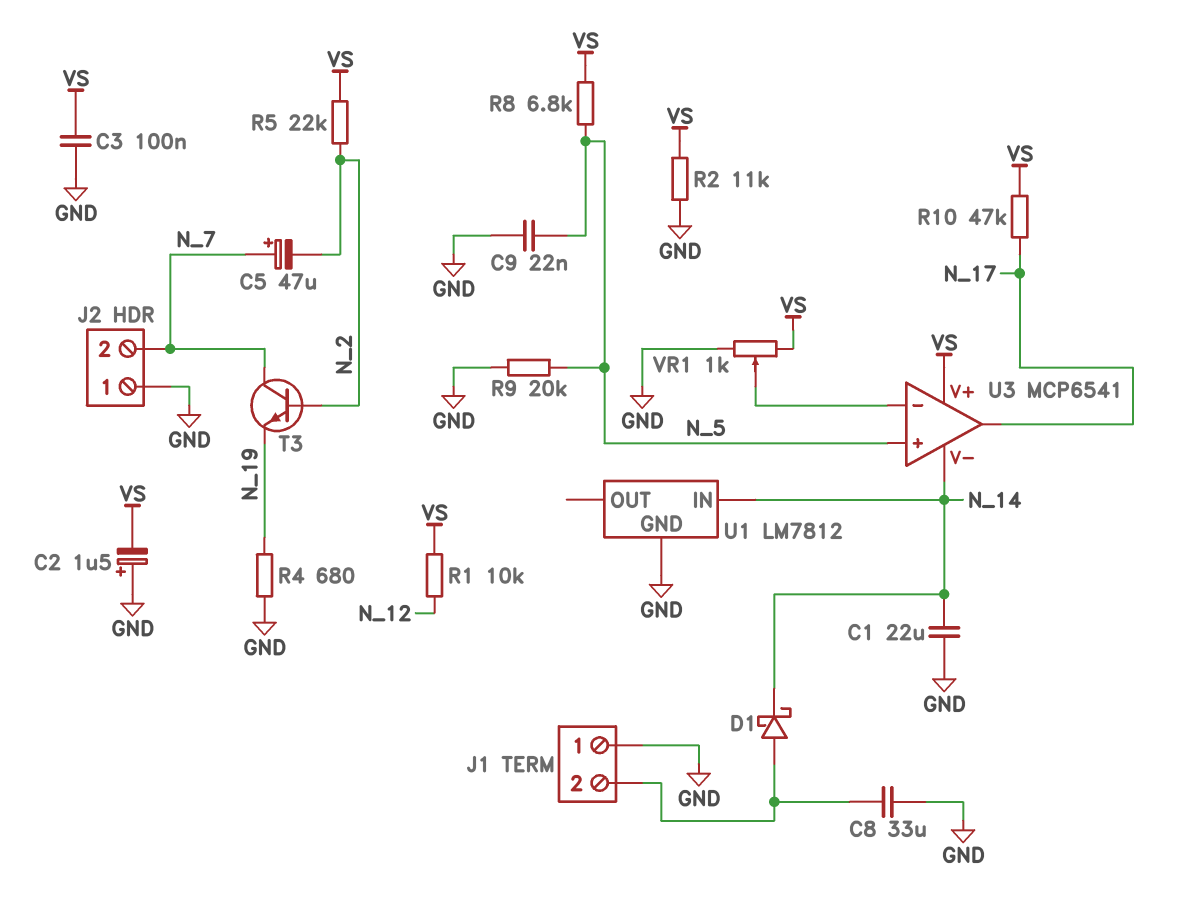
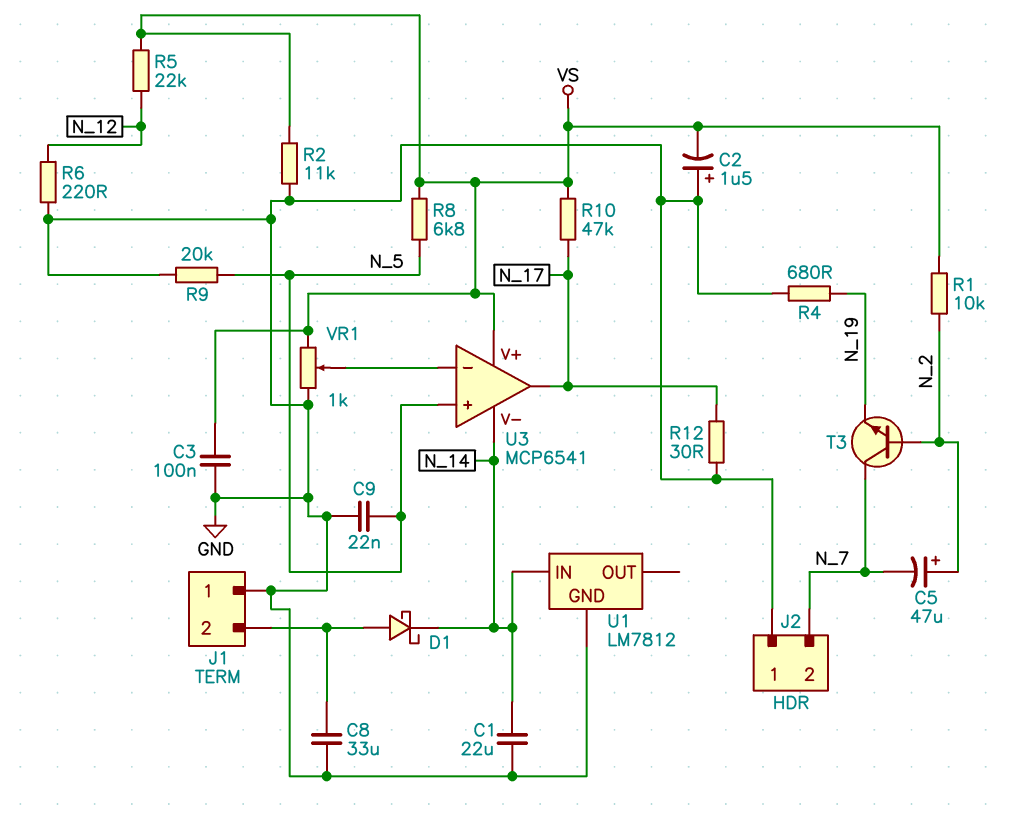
C5: 47uF (plus N_7, minus N_2) -> 47uF (plus N_2, minus N_7)
R1: 10k (N_12, VS) -> 10k (N_2, VS)
R5: 22k (N_2, VS) -> 22k (N_12, VS)
R6: none -> 220 (GND, N_12)
R12: none -> 30 (GND, N_17)

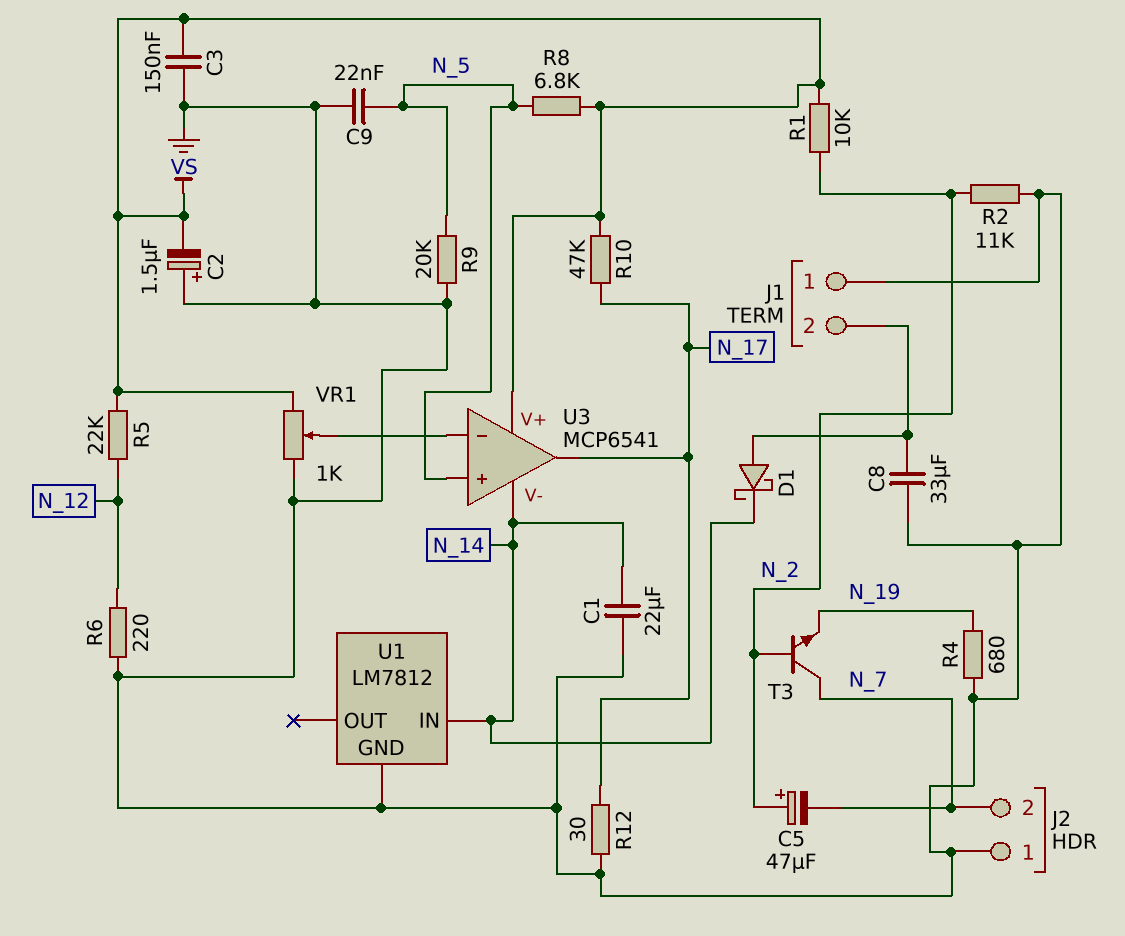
C3: 100nF (GND, VS) -> 150nF (GND, VS)
R2: 11k (GND, VS) -> 11k (GND, N_2)

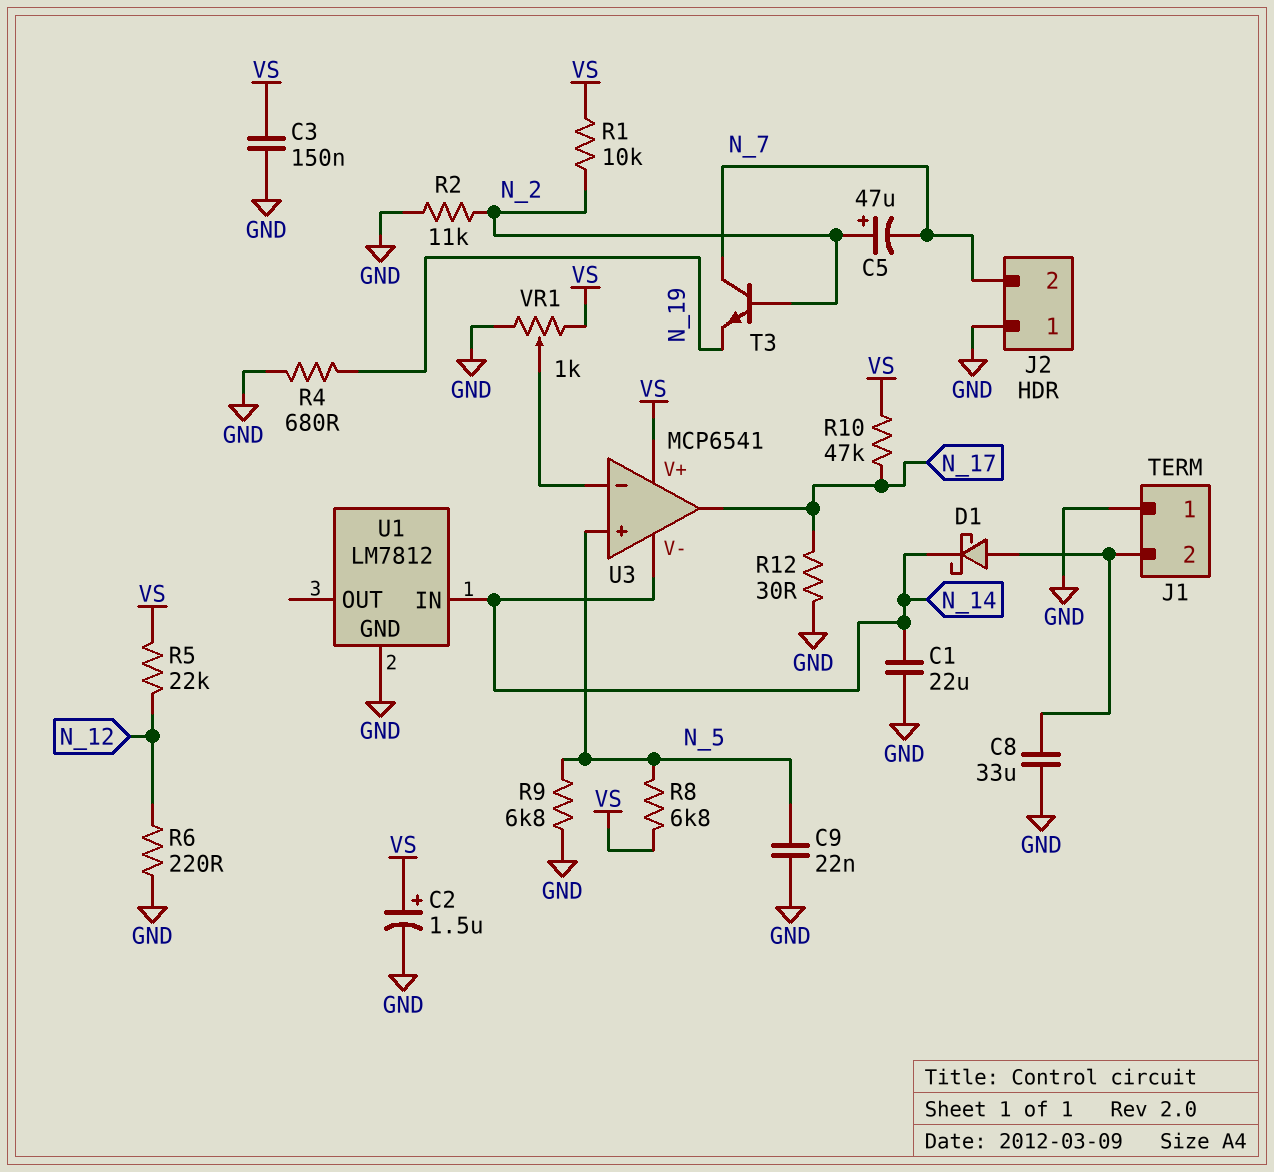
C2: 1.5uF (plus GND, minus VS) -> 1.5uF (plus VS, minus GND)
R9: 20k (GND, N_5) -> 6.8k (GND, N_5)

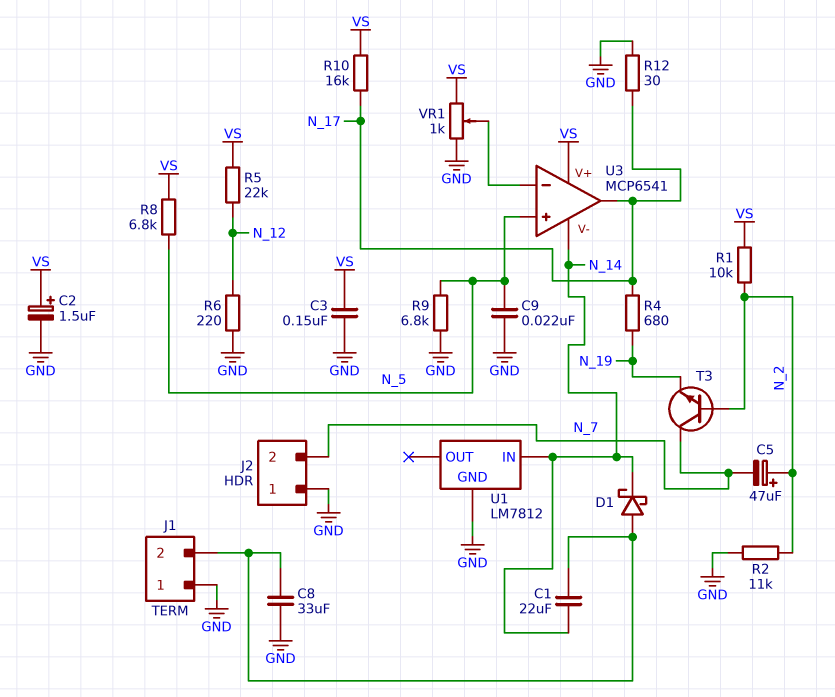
C1: 22uF (GND, N_14) -> 22uF (J1/2, N_14)
R4: 680 (GND, N_19) -> 680 (N_17, N_19)
R10: 47k (N_17, VS) -> 16k (N_17, VS)

